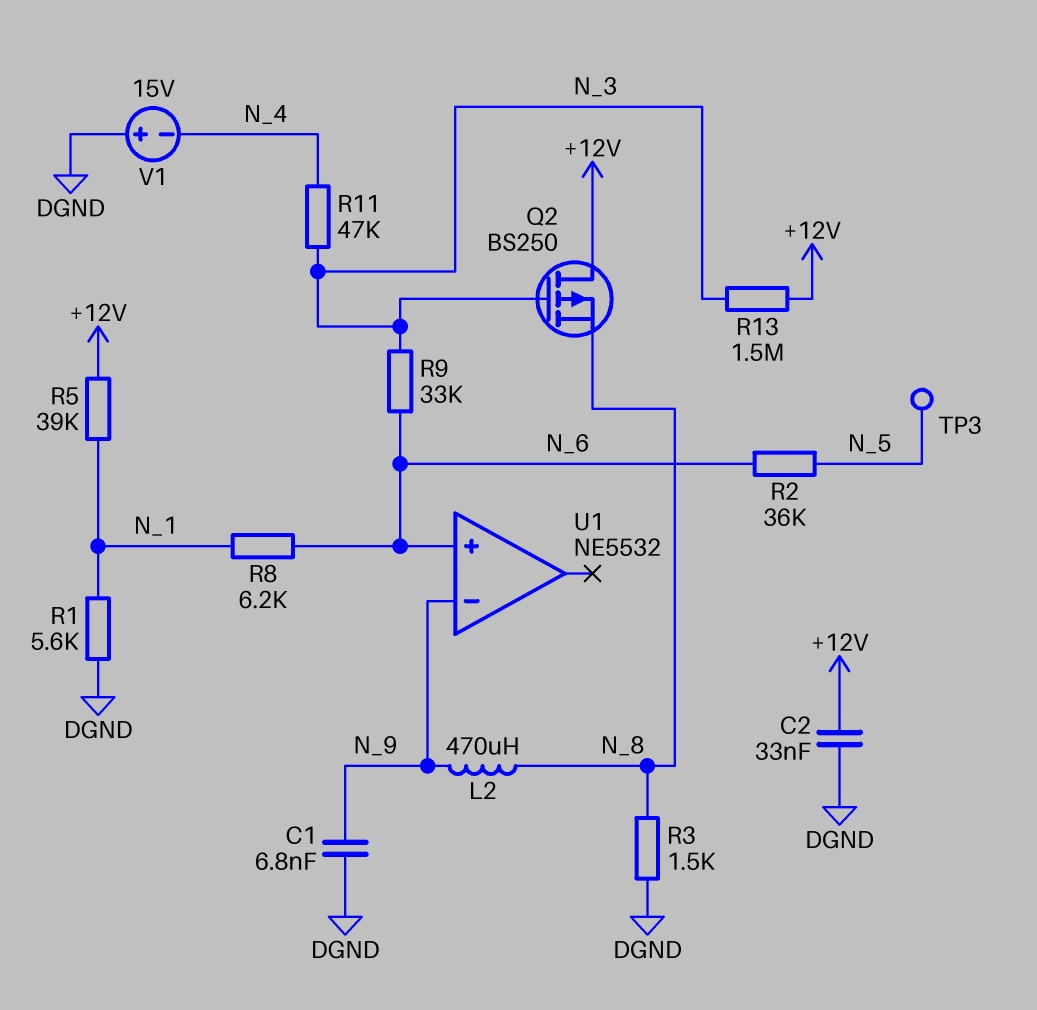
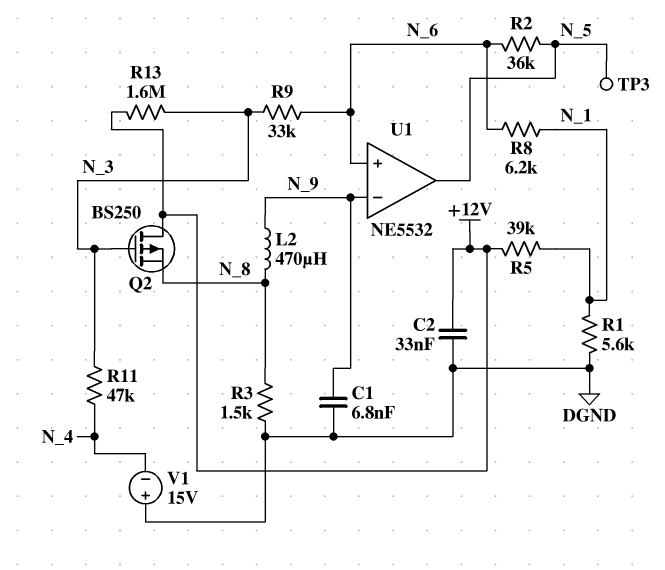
R13: 1.5M (+12V, N_3) -> 1.6M (+12V, N_3)
U1 pin out: none -> N_5

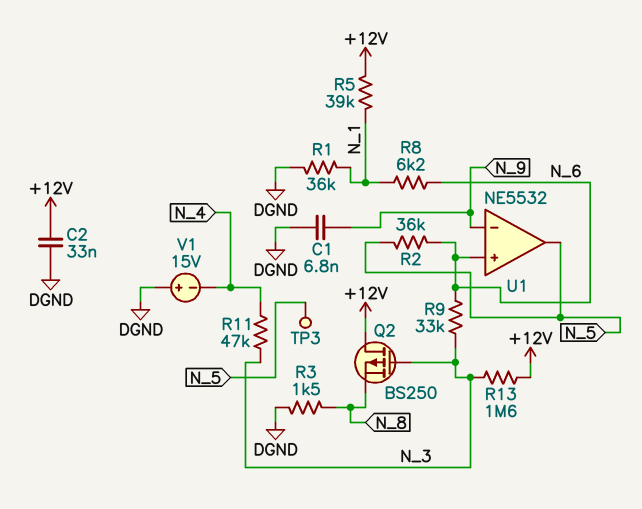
L2: 470uH (N_8, N_9) -> none
R1: 5.6k (DGND, N_1) -> 36k (DGND, N_1)

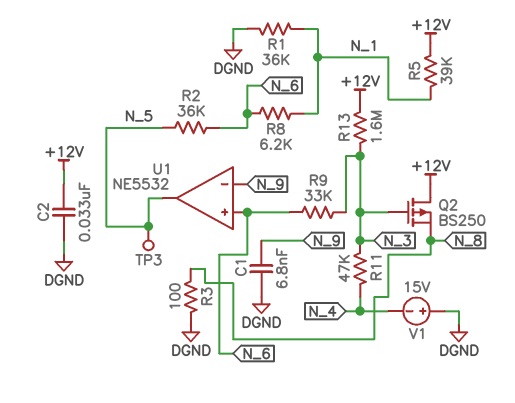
R3: 1.5k (DGND, N_8) -> 100 (DGND, N_8)

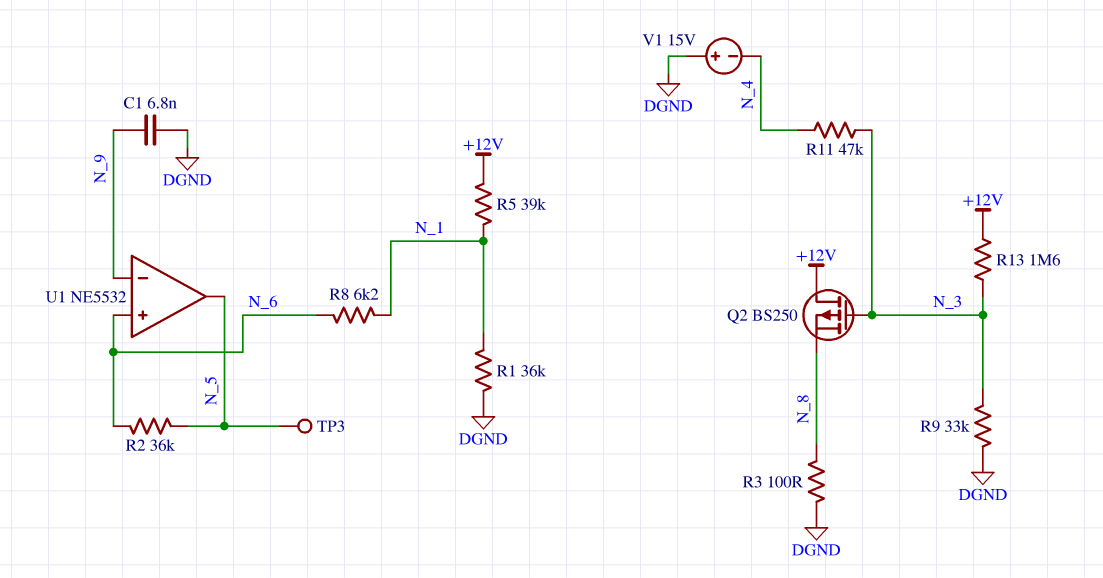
C2: 33nF (+12V, DGND) -> none
R9: 33k (N_3, N_6) -> 33k (DGND, N_3)

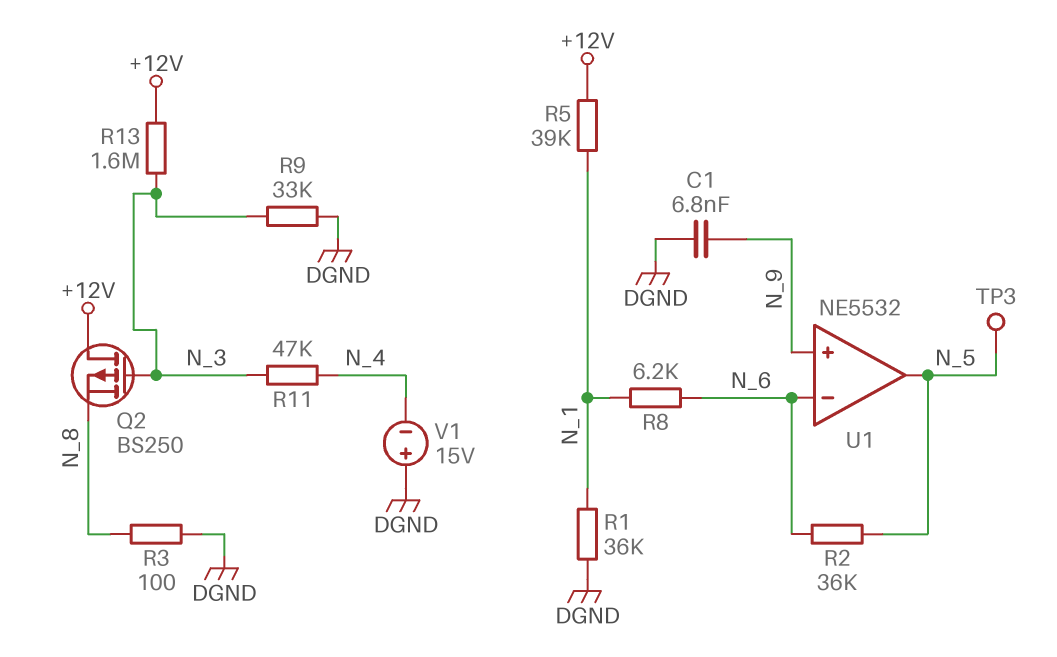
U1 pin in+: N_6 -> N_9
U1 pin in-: N_9 -> N_6

